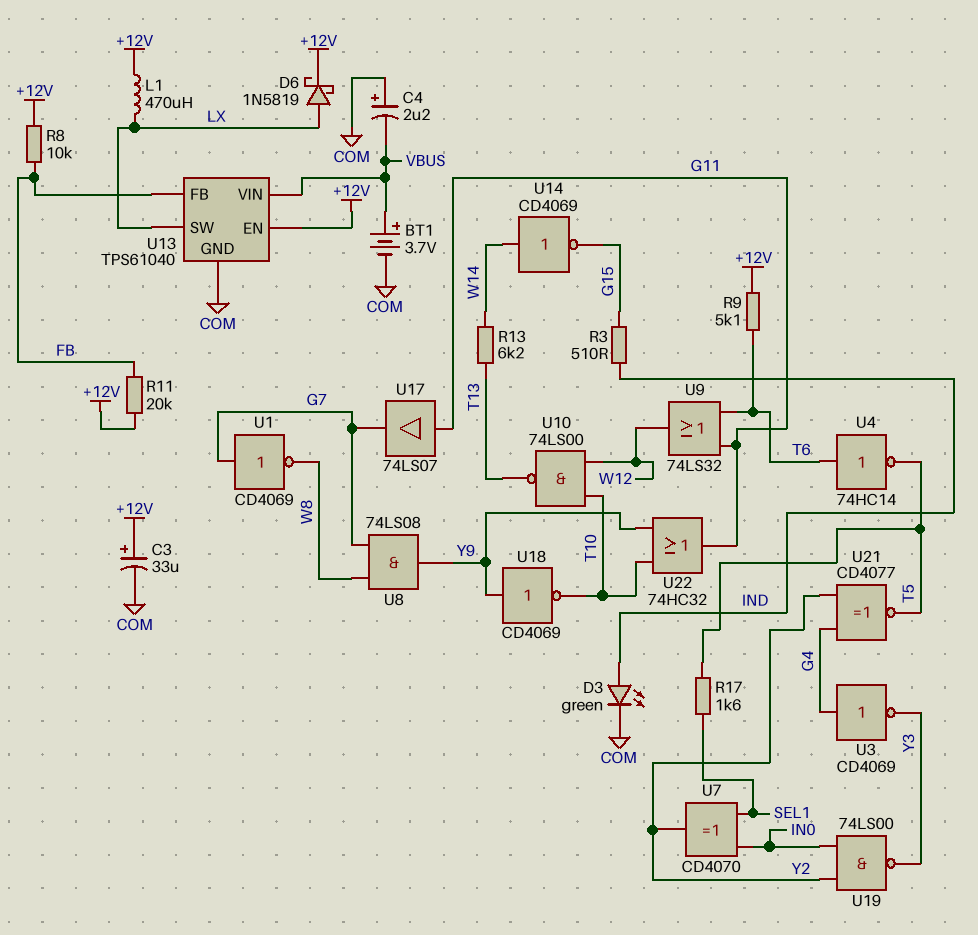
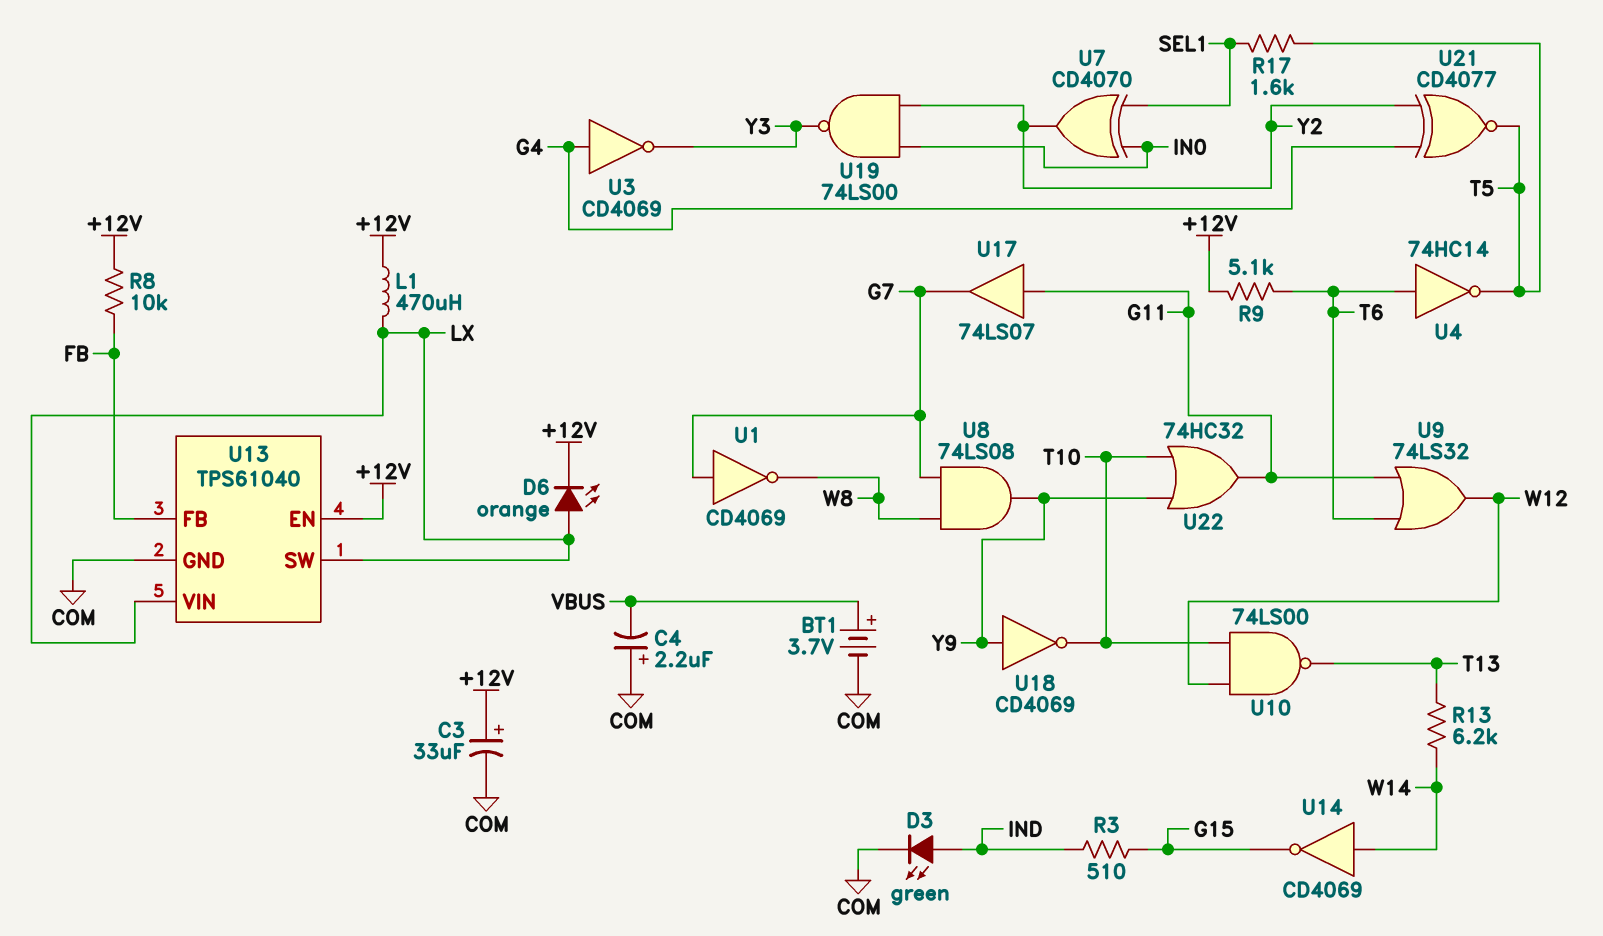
D6: schottky 1N5819 (A LX, K +12V) -> LED orange (A LX, K +12V)
R11: 20k (+12V, FB) -> none
U13 pin VIN: VBUS -> LX

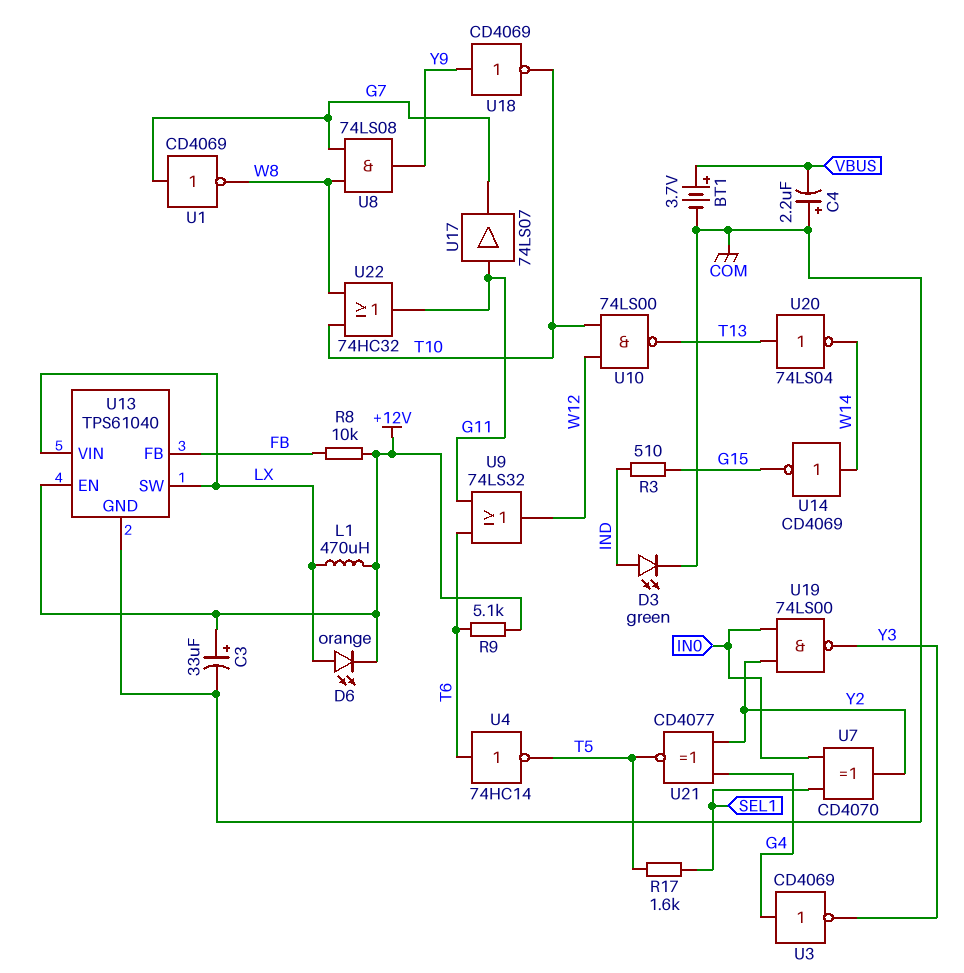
R13: 6.2k (T13, W14) -> none
U20: none -> NOT 74LS04 (in T13, out W14)
U22: OR 74HC32 (in T10, in Y9, out G11) -> OR 74HC32 (in T10, in W8, out G11)

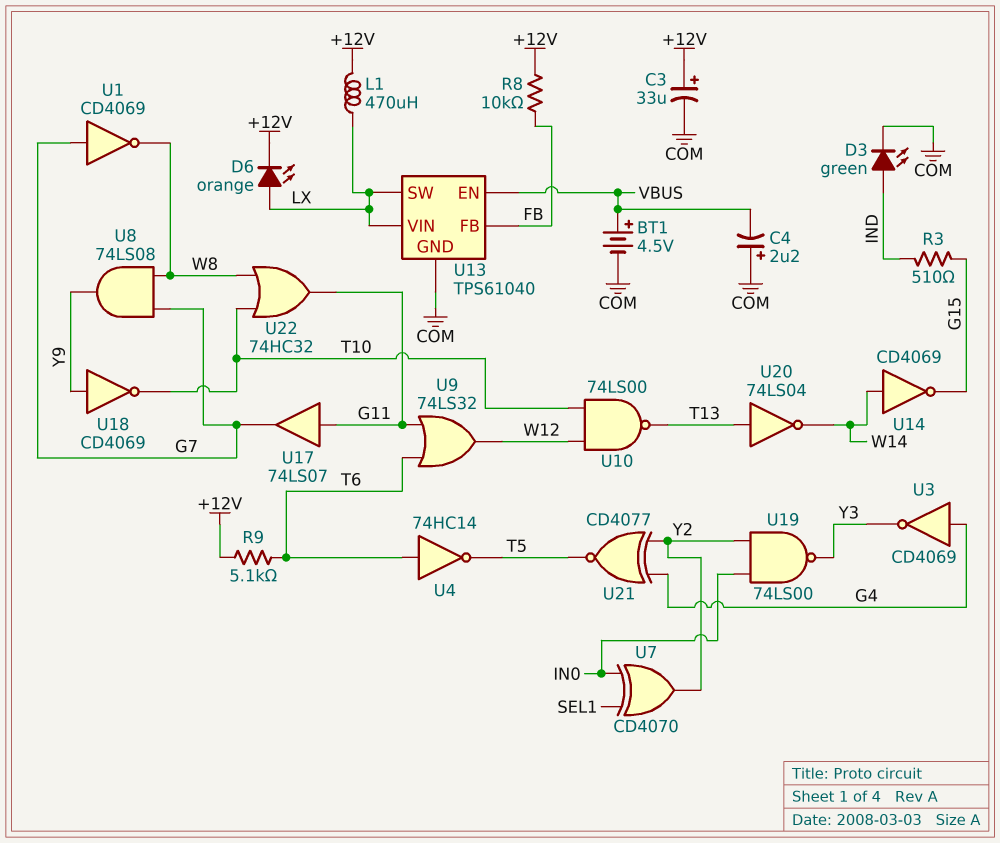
BT1: 3.7V (plus VBUS, minus COM) -> 4.5V (plus VBUS, minus COM)
R17: 1.6k (SEL1, T5) -> none
U13 pin EN: +12V -> VBUS

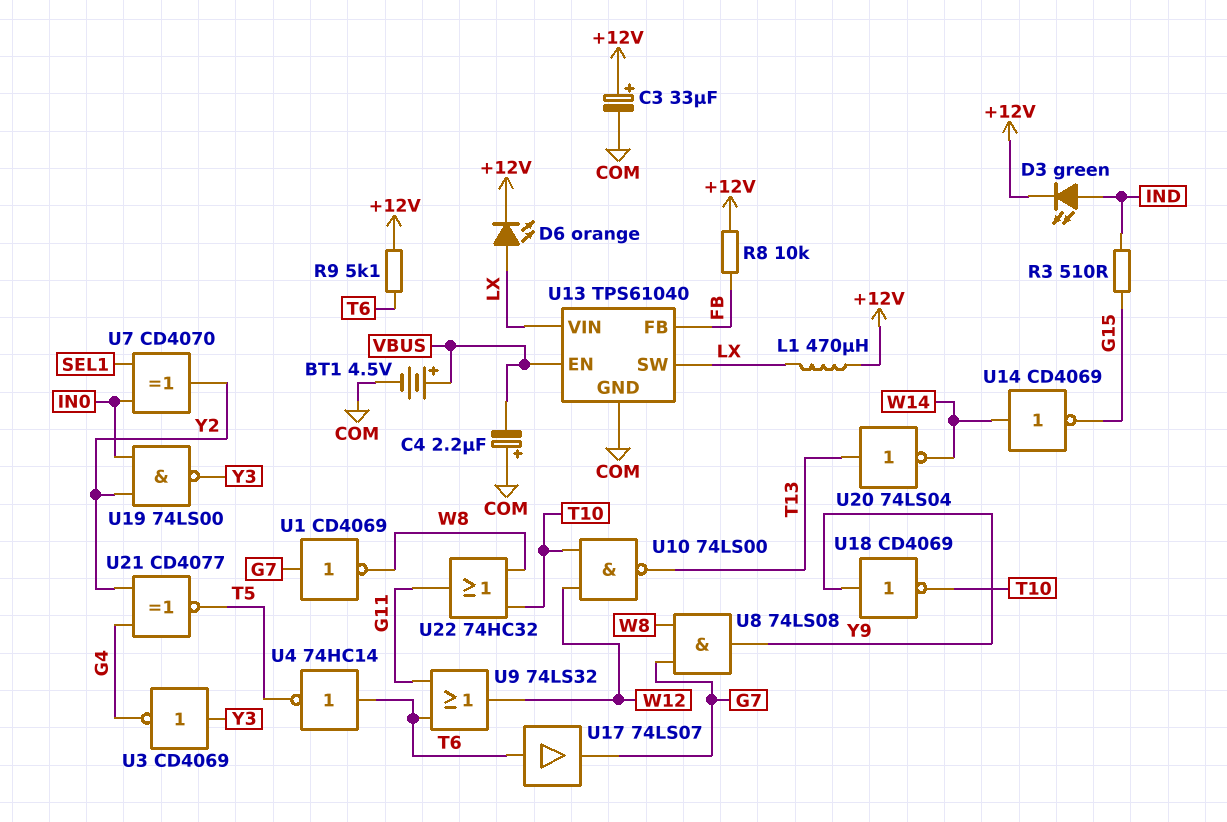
D3: LED green (A IND, K COM) -> LED green (A IND, K +12V)
U3: NOT CD4069 (in G4, out Y3) -> NOT CD4069 (in Y3, out G4)
U17: buffer 74LS07 (in G11, out G7) -> buffer 74LS07 (in T6, out G7)

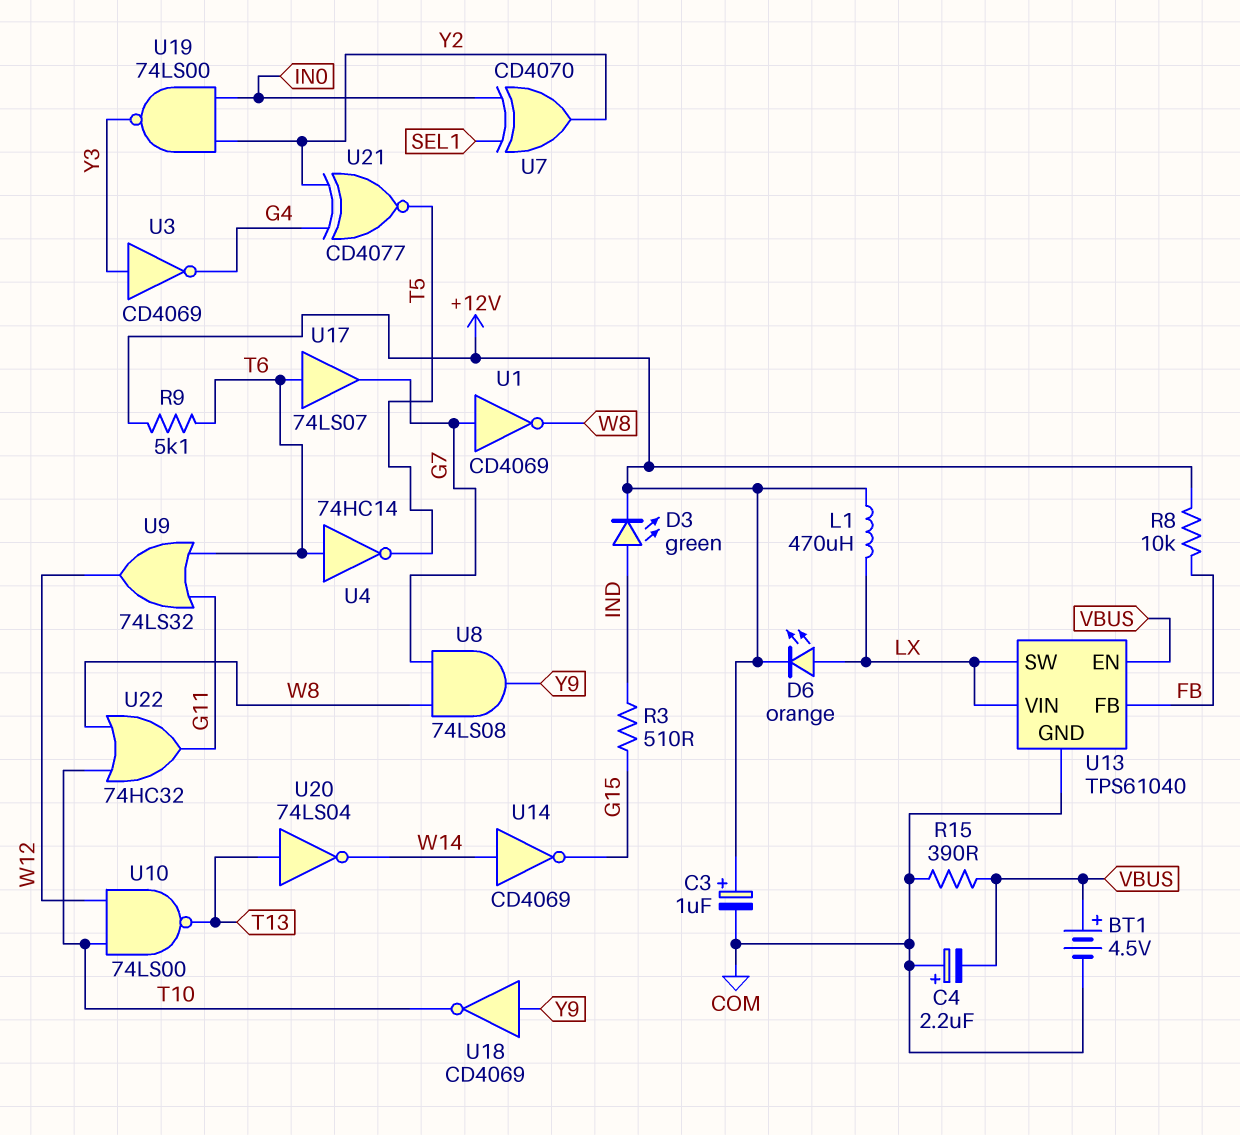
C3: 33uF (plus +12V, minus COM) -> 1uF (plus +12V, minus COM)
R15: none -> 390 (COM, VBUS)

